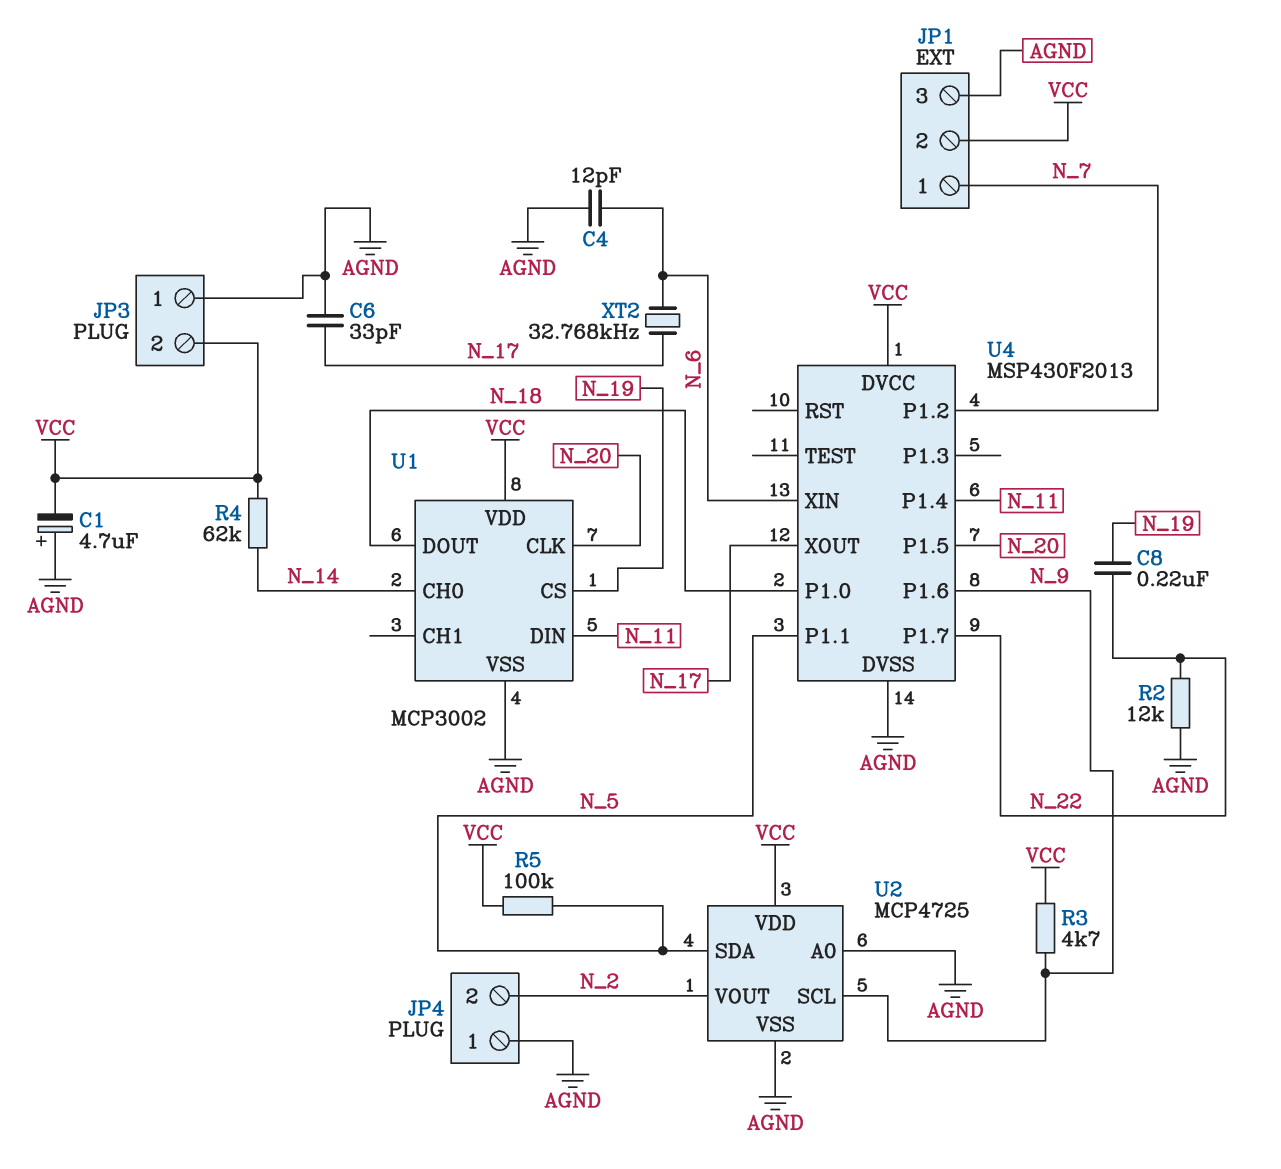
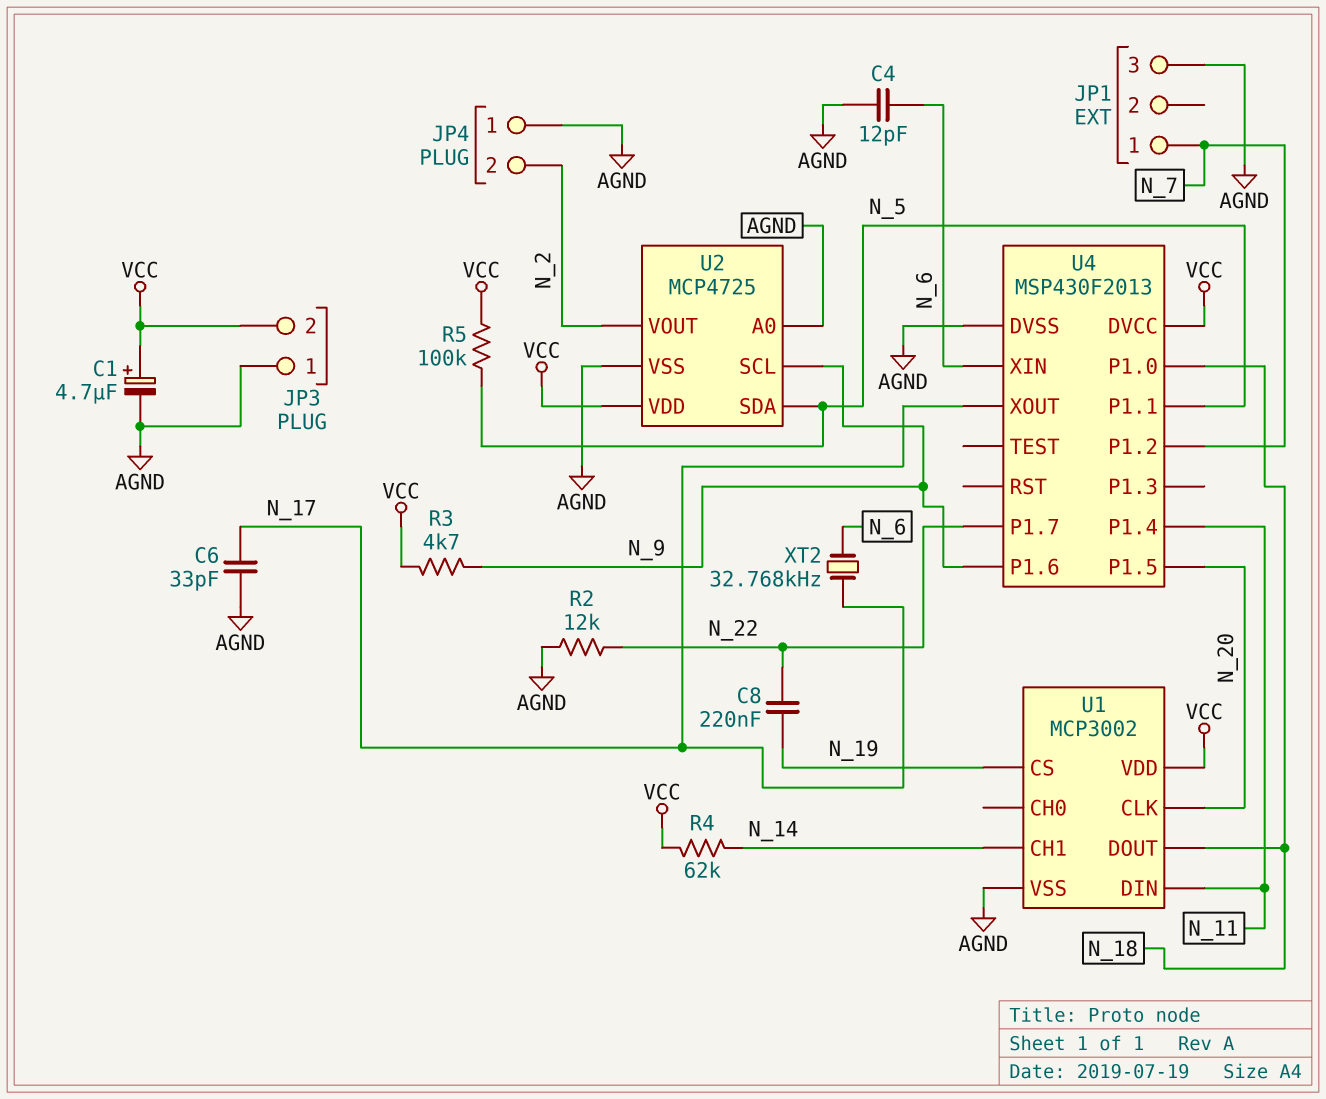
C1: 4.7uF (plus AGND, minus VCC) -> 4.7uF (plus VCC, minus AGND)
JP1 pin 2: VCC -> none
U1 pin CH0: N_14 -> none
U1 pin CH1: none -> N_14

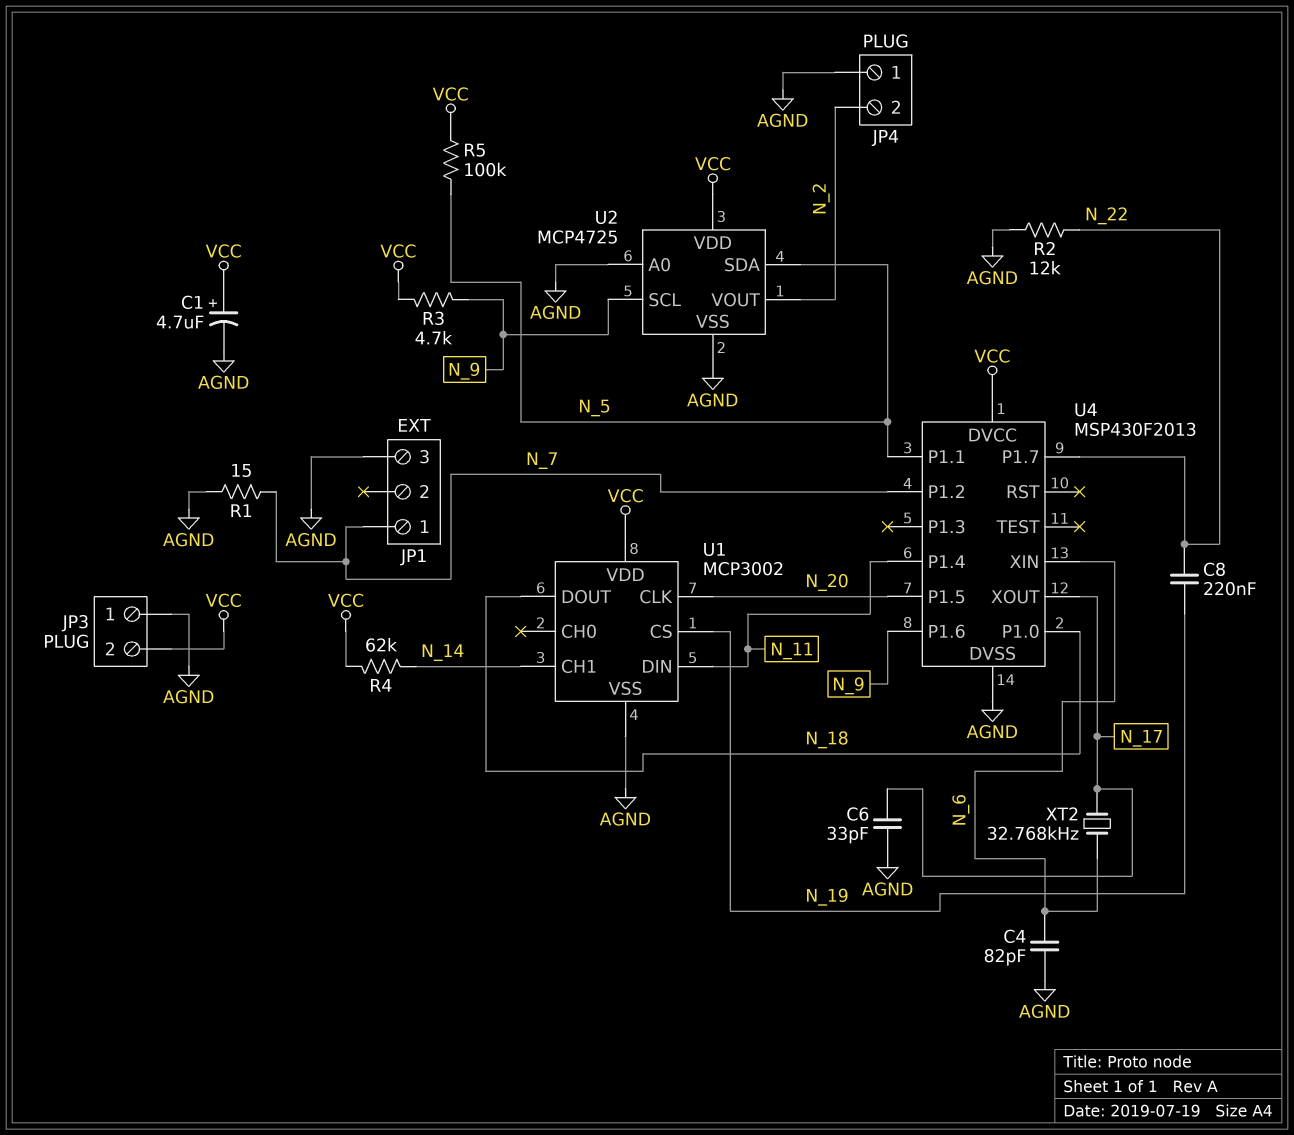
C4: 12pF (AGND, N_6) -> 82pF (AGND, N_6)
R1: none -> 15 (AGND, N_7)

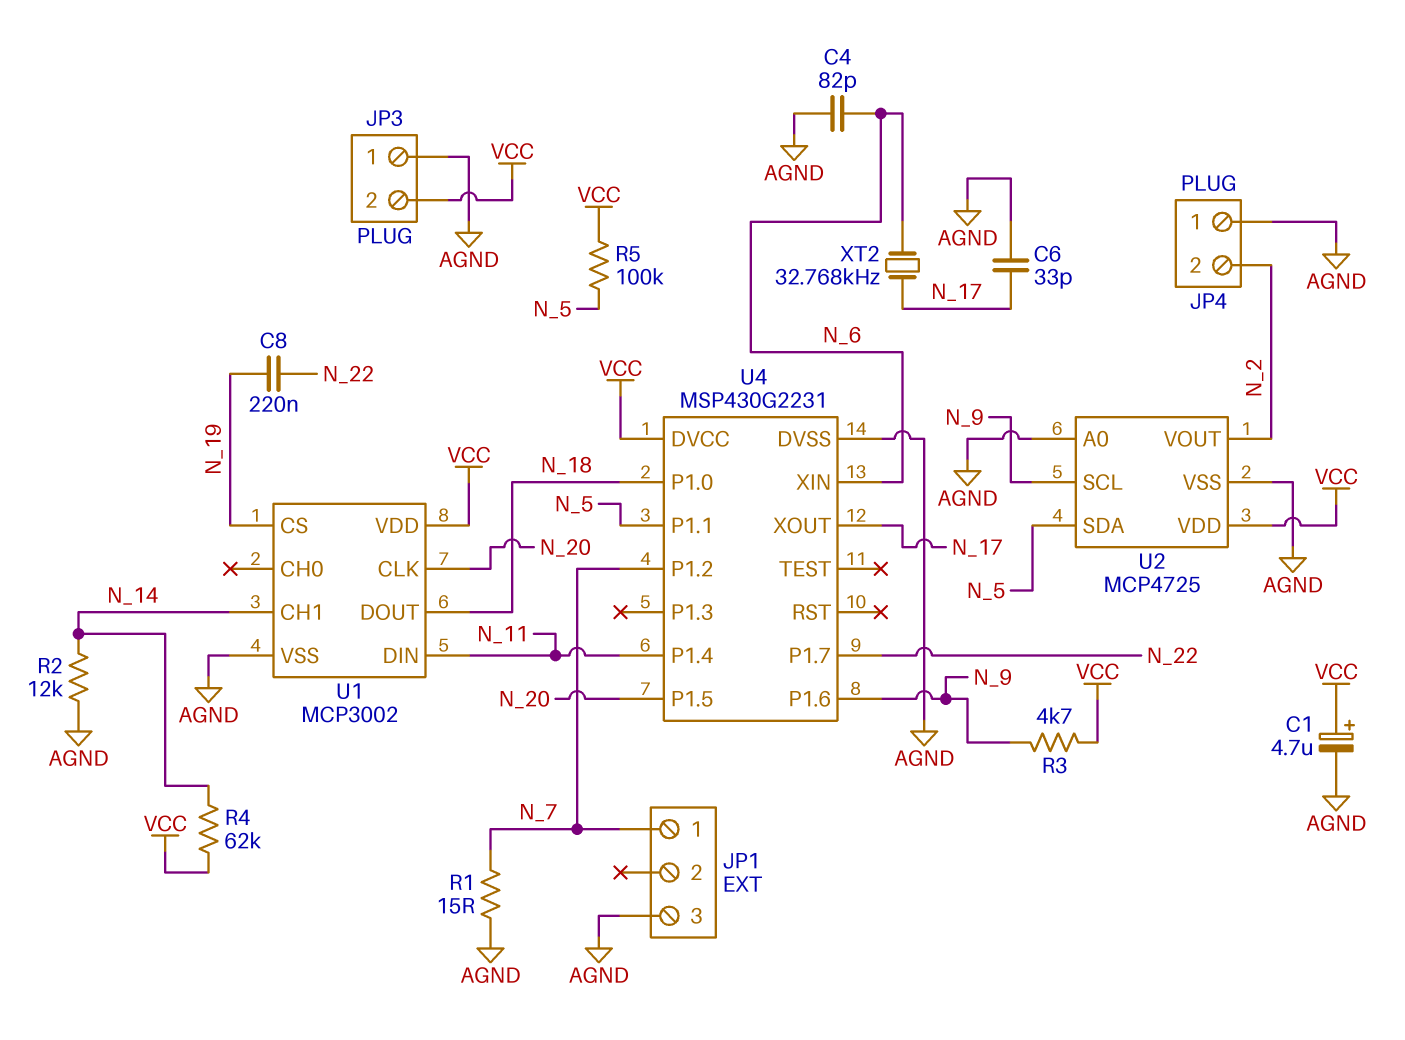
R2: 12k (AGND, N_22) -> 12k (AGND, N_14)
U4: MSP430F2013 -> MSP430G2231

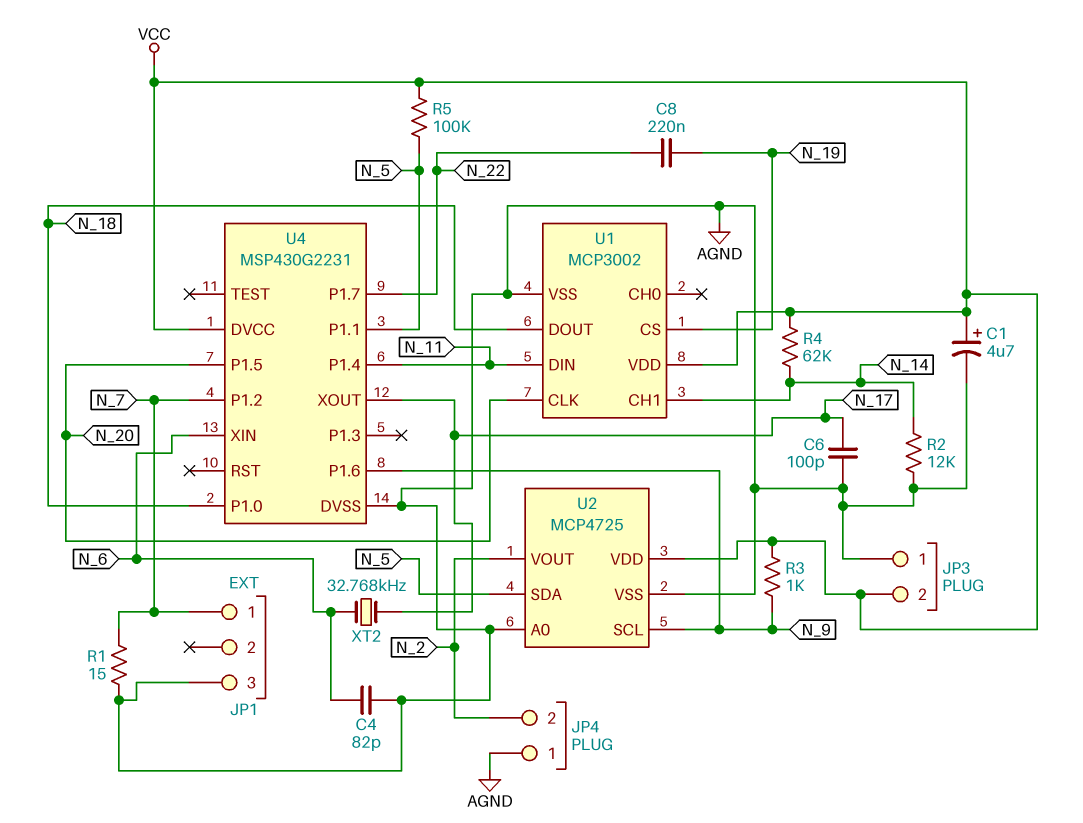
C6: 33pF (AGND, N_17) -> 100pF (AGND, N_17)
R3: 4.7k (N_9, VCC) -> 1k (N_9, VCC)

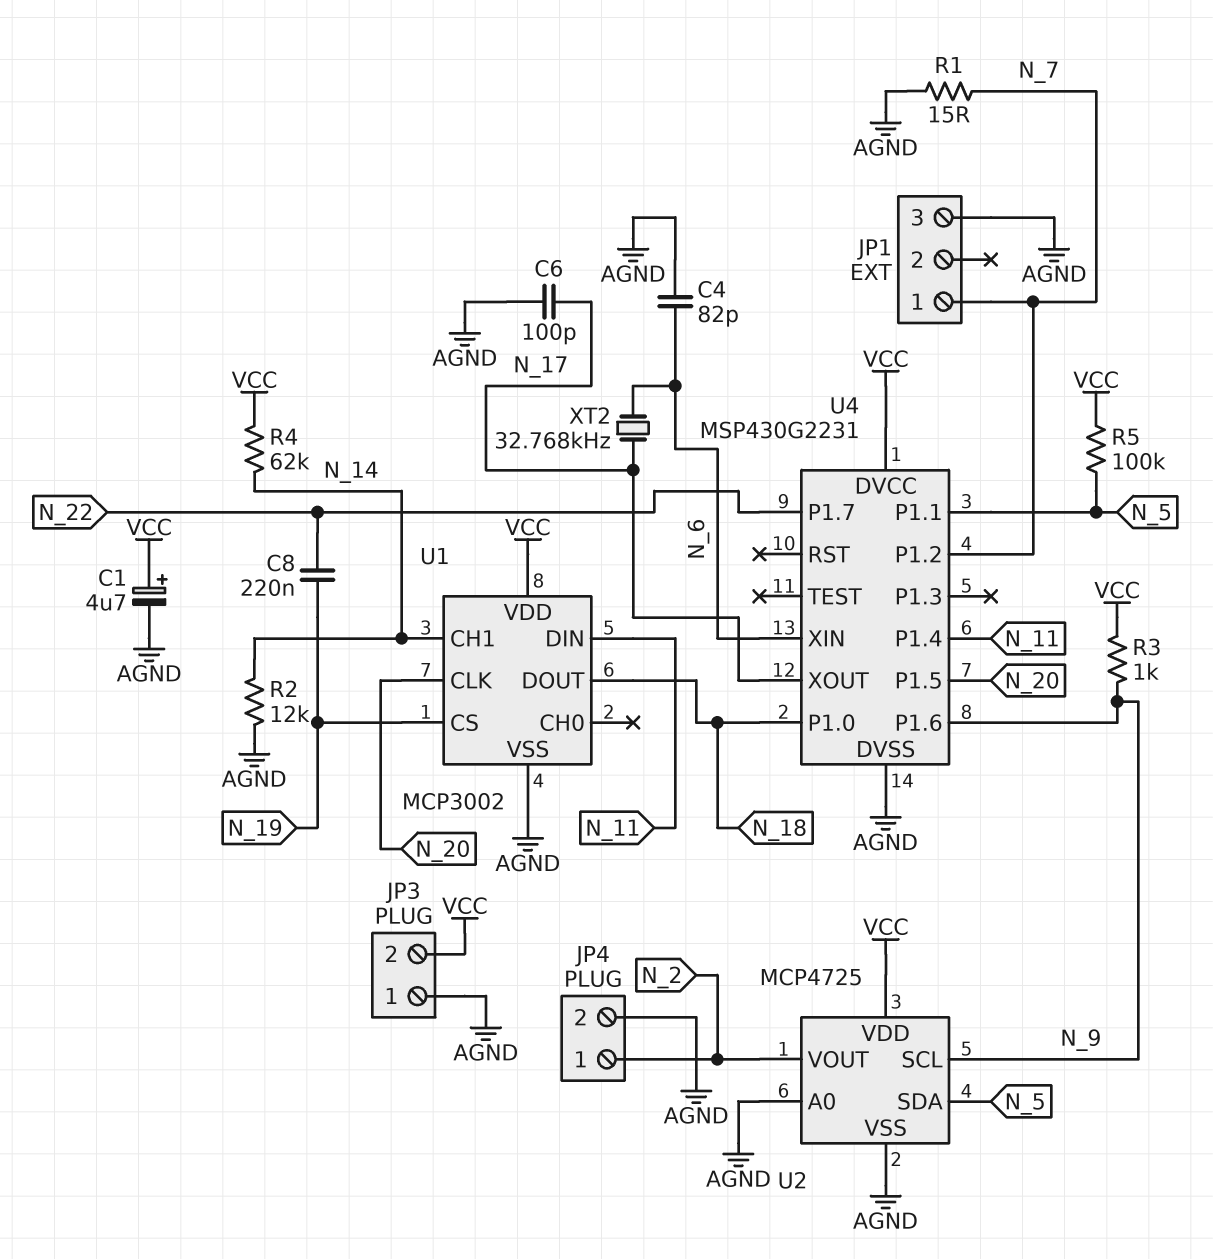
JP4 pin 1: AGND -> N_2
JP4 pin 2: N_2 -> AGND

